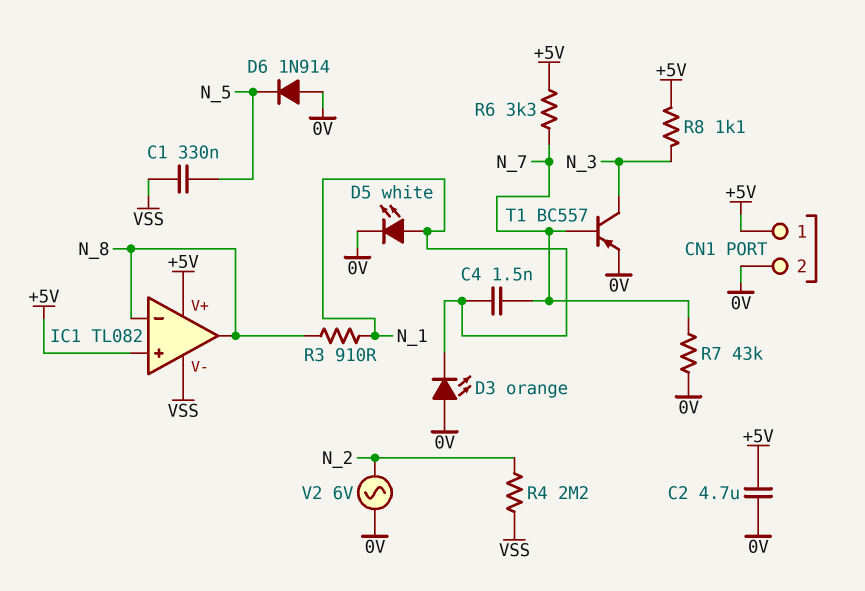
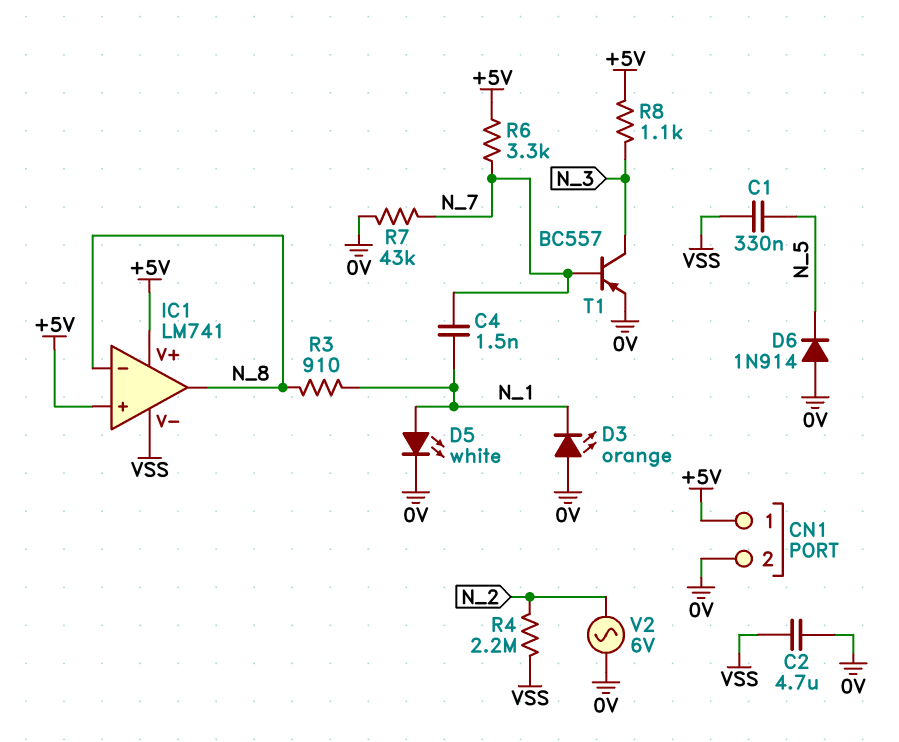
C2: 4.7uF (+5V, 0V) -> 4.7uF (0V, VSS)
IC1: TL082 -> LM741

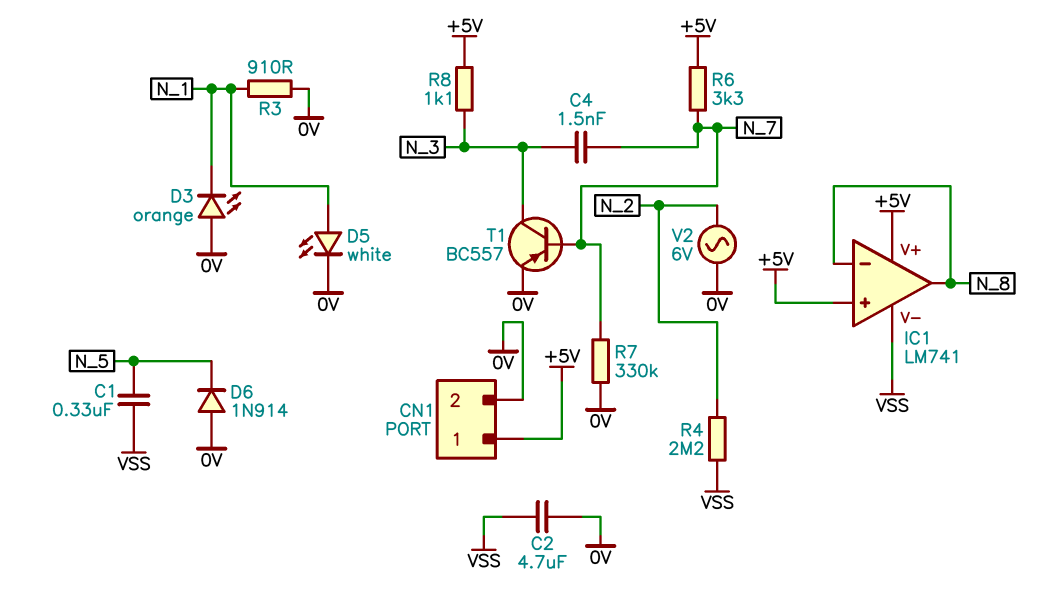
C4: 1.5nF (N_1, N_7) -> 1.5nF (N_3, N_7)
R3: 910 (N_1, N_8) -> 910 (0V, N_1)
R7: 43k (0V, N_7) -> 330k (0V, N_7)

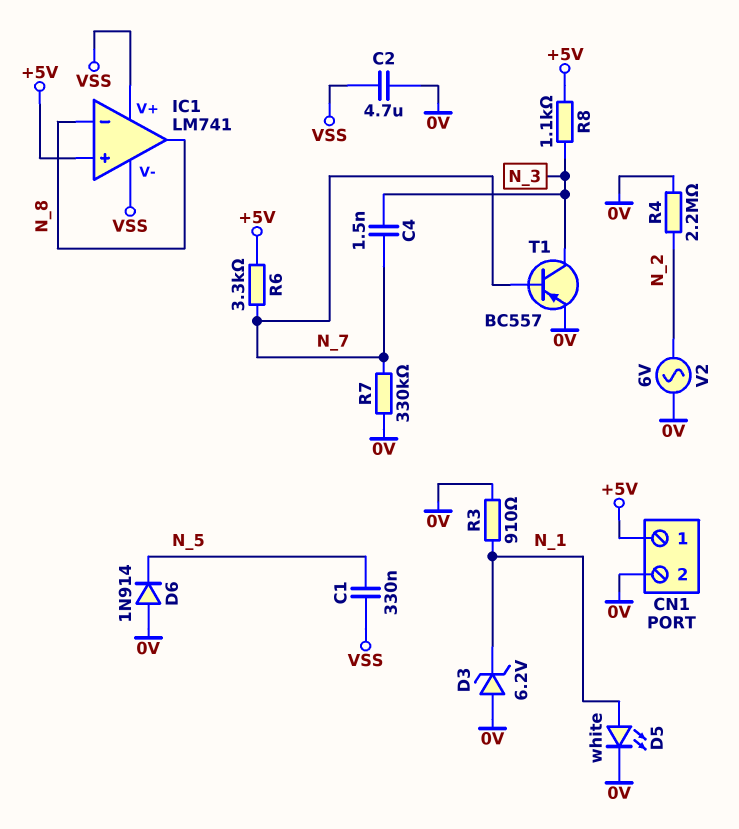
D3: LED orange (A 0V, K N_1) -> zener 6.2V (A 0V, K N_1)
IC1 pin V+: +5V -> VSS
R4: 2.2M (N_2, VSS) -> 2.2M (0V, N_2)

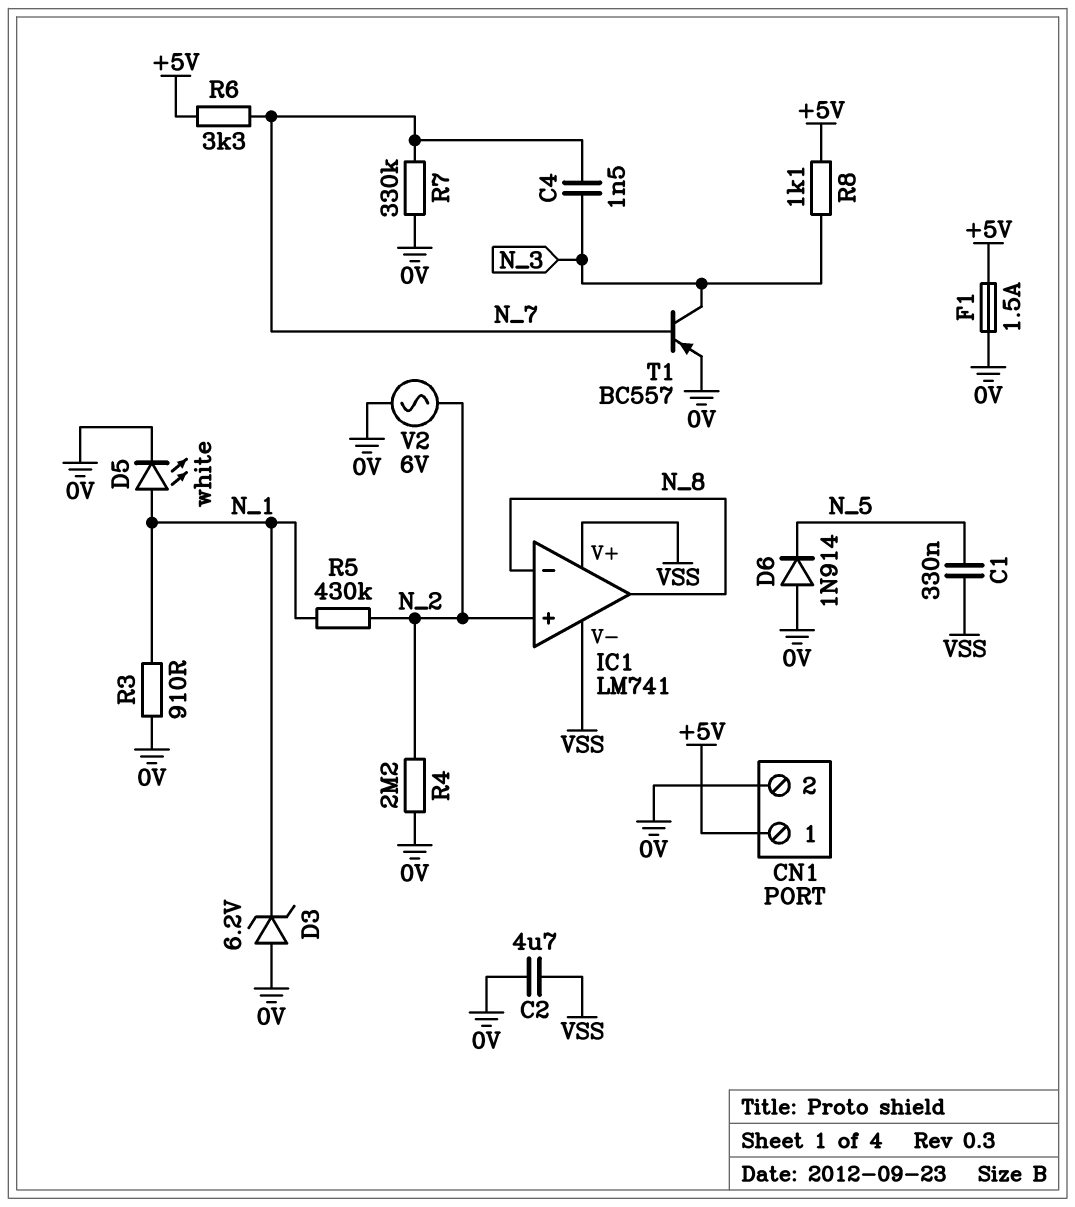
F1: none -> 1.5A (+5V, 0V)
IC1 pin in+: +5V -> N_2
R5: none -> 430k (N_1, N_2)

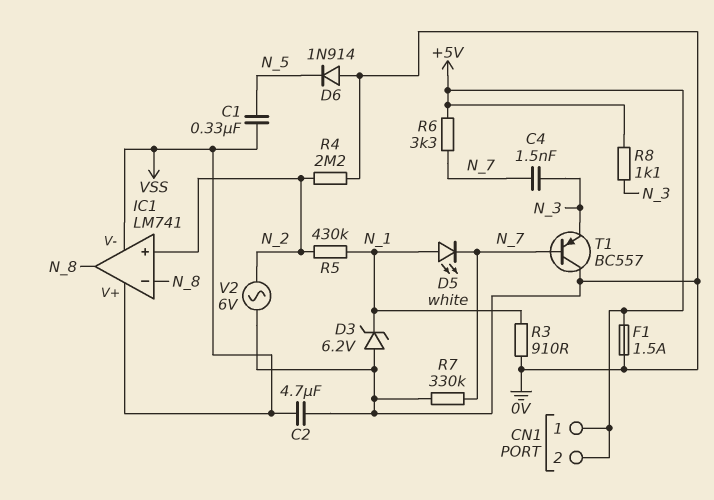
CN1 pin 2: 0V -> +5V
D5: LED white (A N_1, K 0V) -> LED white (A N_1, K N_7)
T1: PNP BC557 (B N_7, C N_3, E 0V) -> PNP BC557 (B N_7, C 0V, E N_3)

